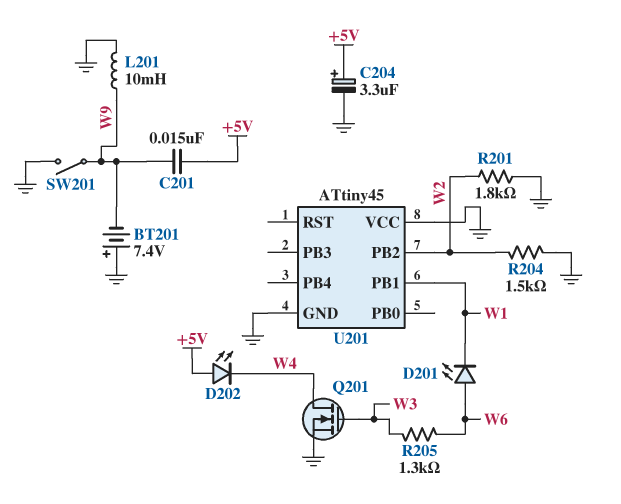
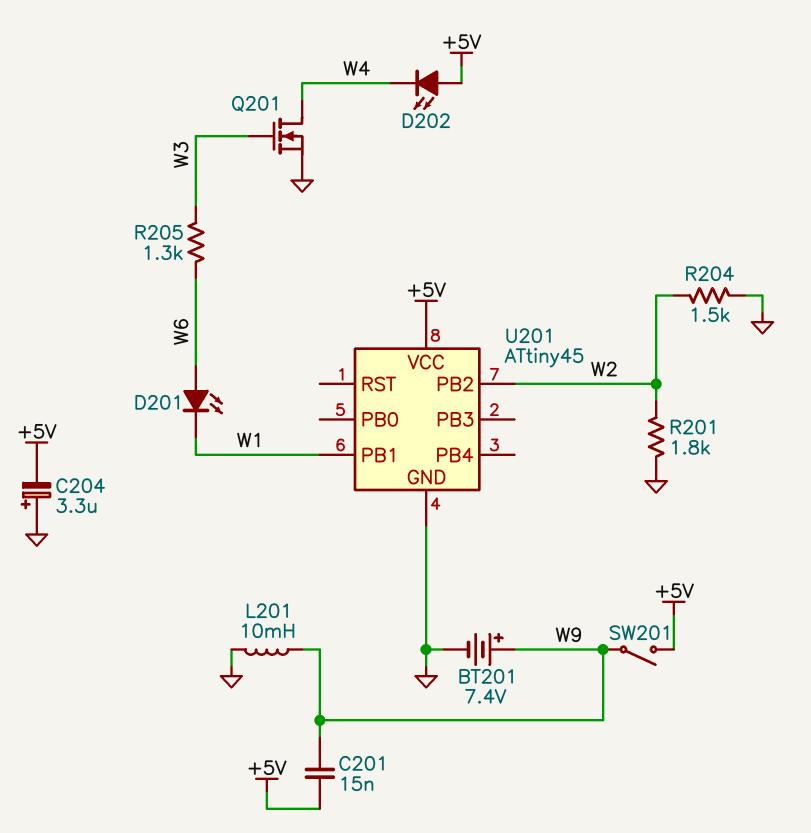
BT201: 7.4V (plus GND, minus W9) -> 7.4V (plus W9, minus GND)
C204: 3.3uF (plus +5V, minus GND) -> 3.3uF (plus GND, minus +5V)
SW201: switch (GND, W9) -> switch (+5V, W9)
U201 pin VCC: GND -> +5V

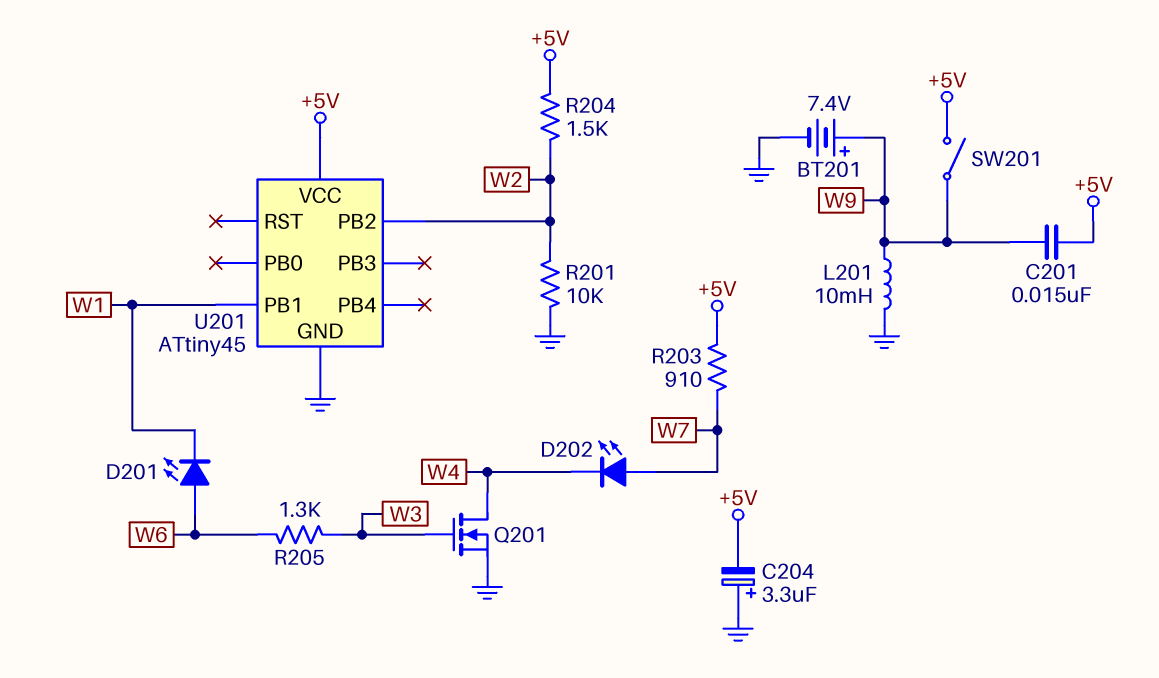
D202: LED (A +5V, K W4) -> LED (A W7, K W4)
R201: 1.8k (GND, W2) -> 10k (GND, W2)
R203: none -> 910 (+5V, W7)
R204: 1.5k (GND, W2) -> 1.5k (+5V, W2)

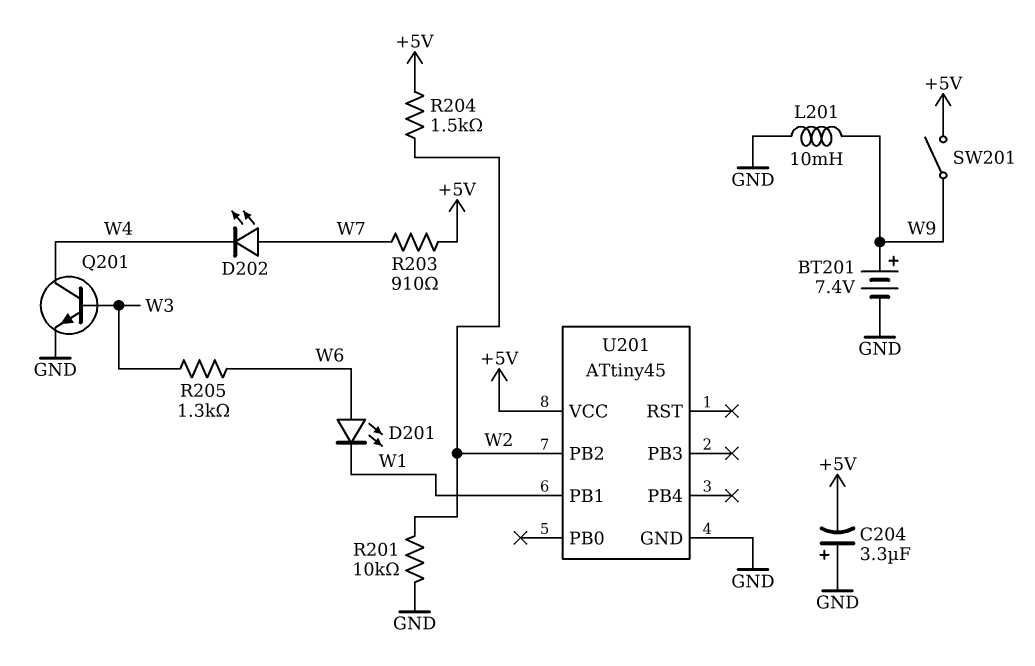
C201: 15nF (+5V, W9) -> none
Q201: NMOS (G W3, D W4, S GND) -> NPN (B W3, C W4, E GND)

